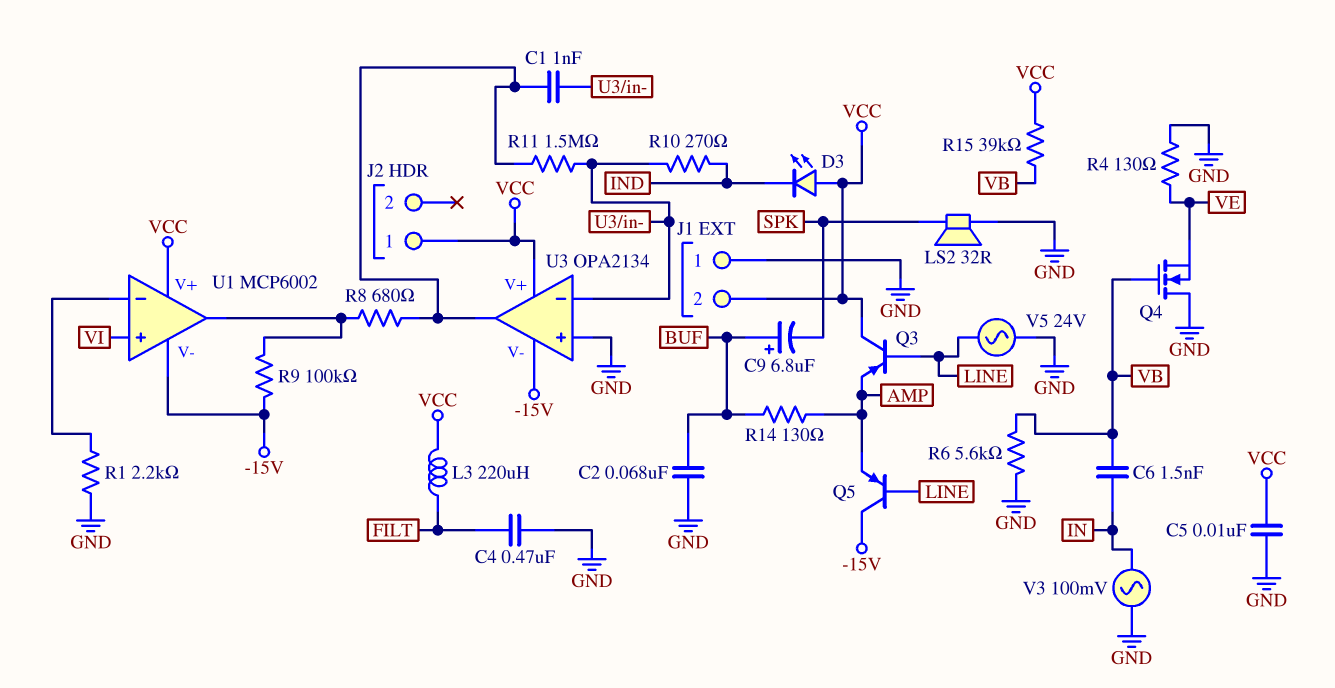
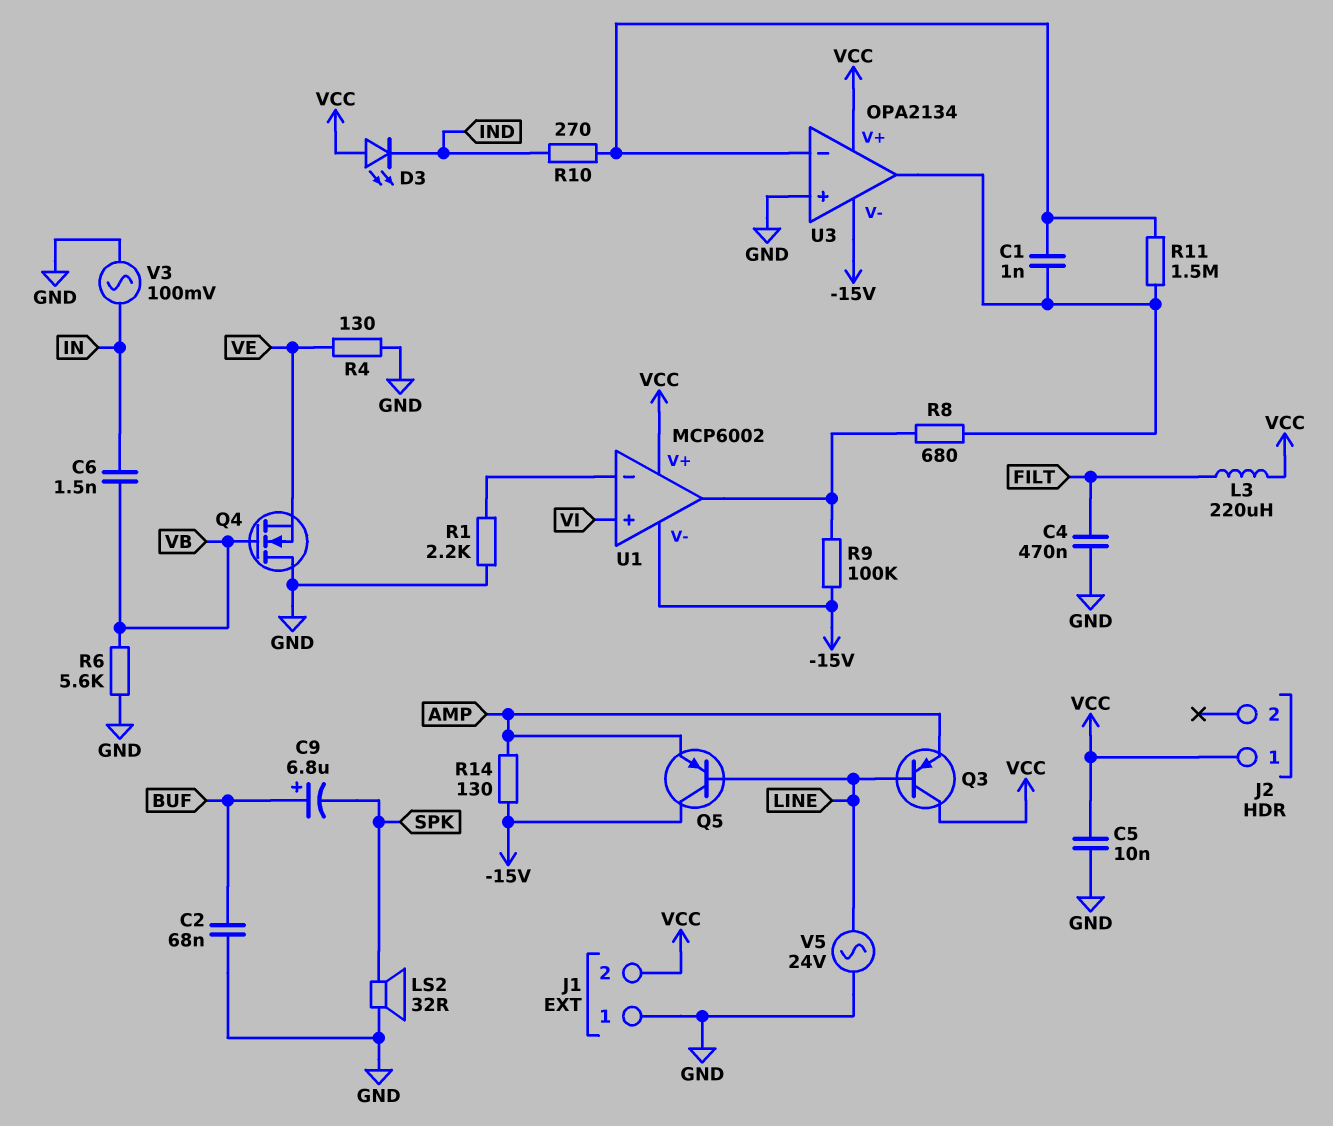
R14: 130 (AMP, BUF) -> 130 (-15V, AMP)
R15: 39k (VB, VCC) -> none

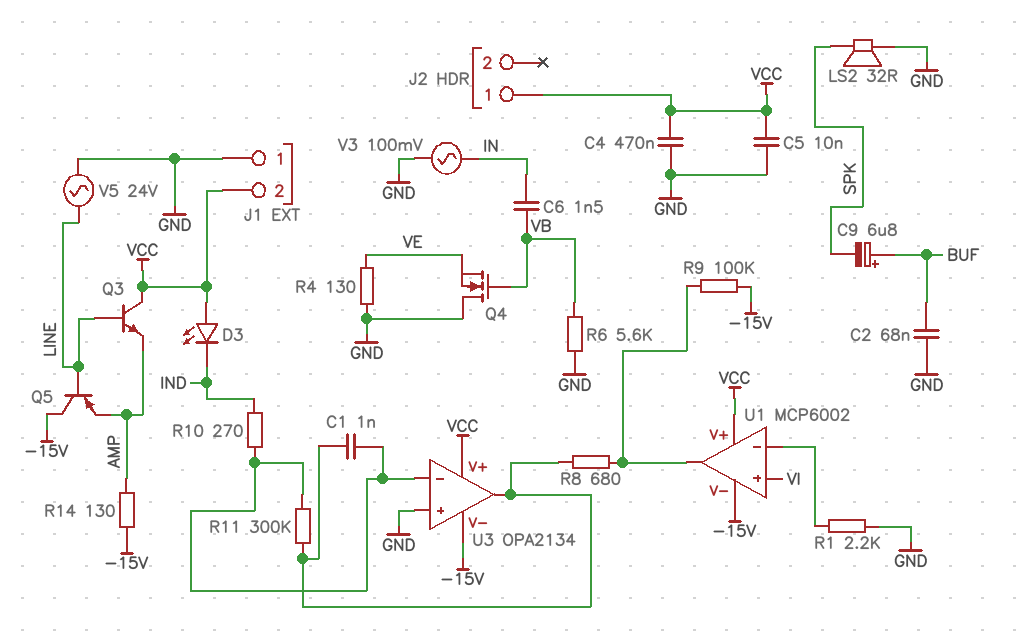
C4: 470nF (FILT, GND) -> 470nF (GND, VCC)
L3: 220uH (FILT, VCC) -> none
Q3: PNP (B LINE, C VCC, E AMP) -> NPN (B LINE, C VCC, E AMP)
R11: 1.5M (U3/in-, U3/out) -> 300k (U3/in-, U3/out)

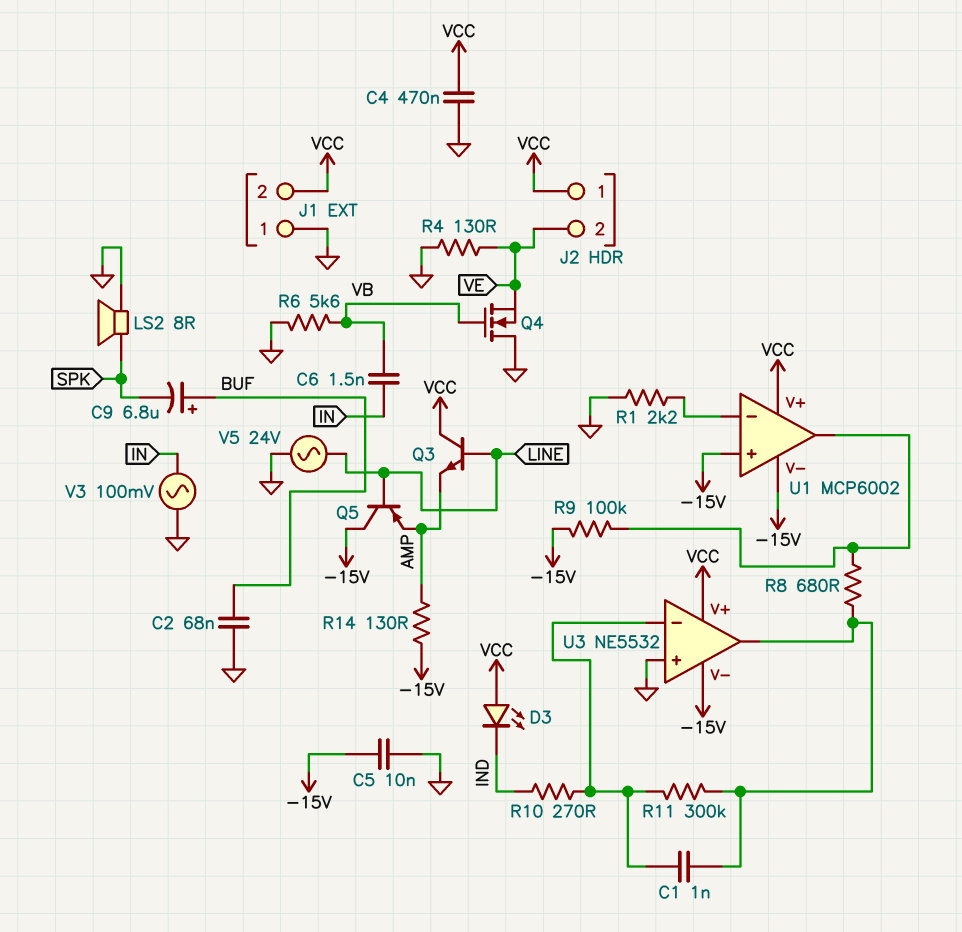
C5: 10nF (GND, VCC) -> 10nF (-15V, GND)
J2 pin 2: none -> VE
LS2: speaker 32R (GND, SPK) -> speaker 8R (GND, SPK)
U1 pin in+: VI -> -15V
U3: OPA2134 -> NE5532

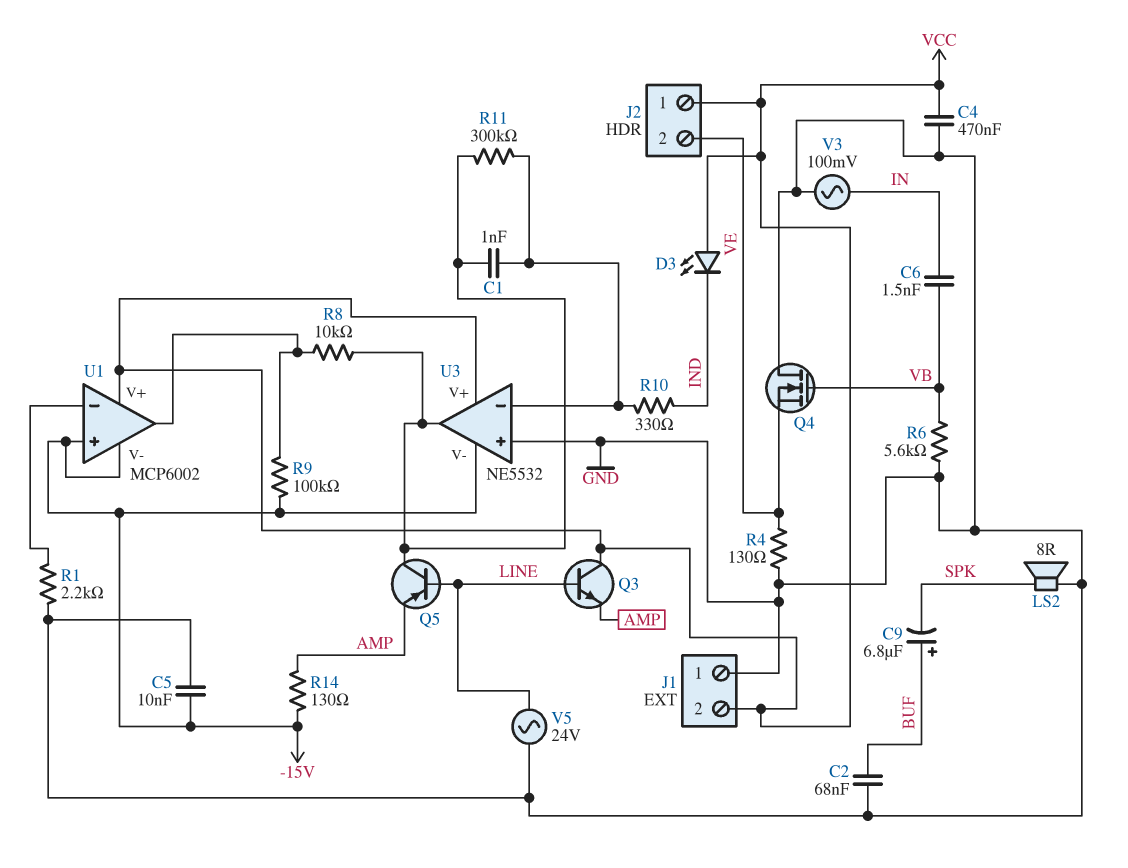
Q5: PNP (B LINE, C -15V, E AMP) -> PNP (B LINE, C U3/out, E AMP)
R8: 680 (U1/out, U3/out) -> 10k (U1/out, U3/out)
R10: 270 (IND, U3/in-) -> 330 (IND, U3/in-)

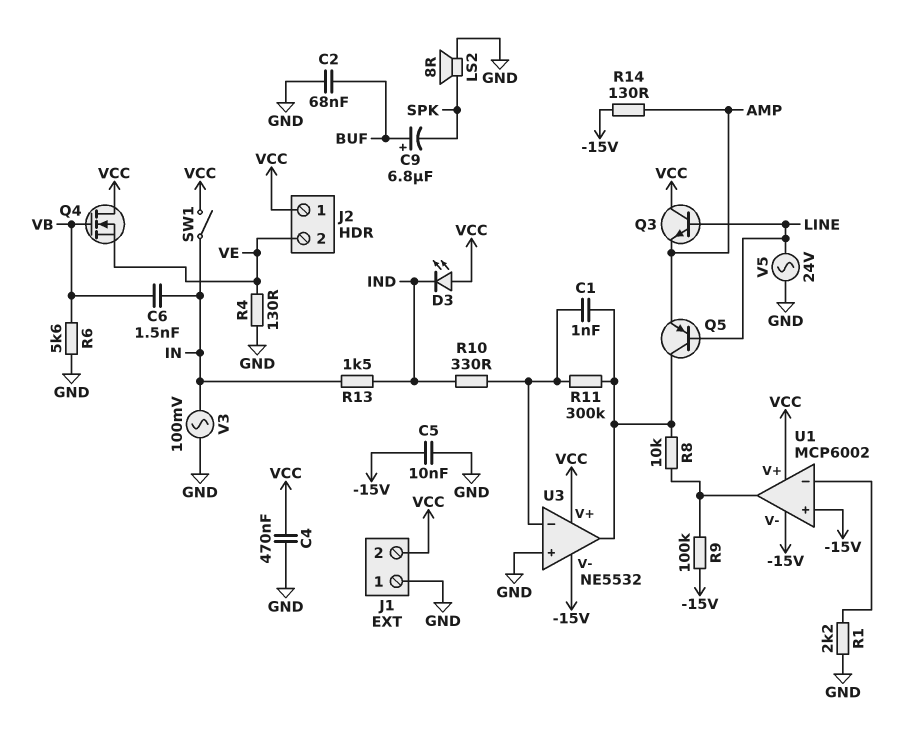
Q4: NMOS (G VB, D GND, S VE) -> NMOS (G VB, D VCC, S VE)
R13: none -> 1.5k (IN, IND)
SW1: none -> switch (IN, VCC)

